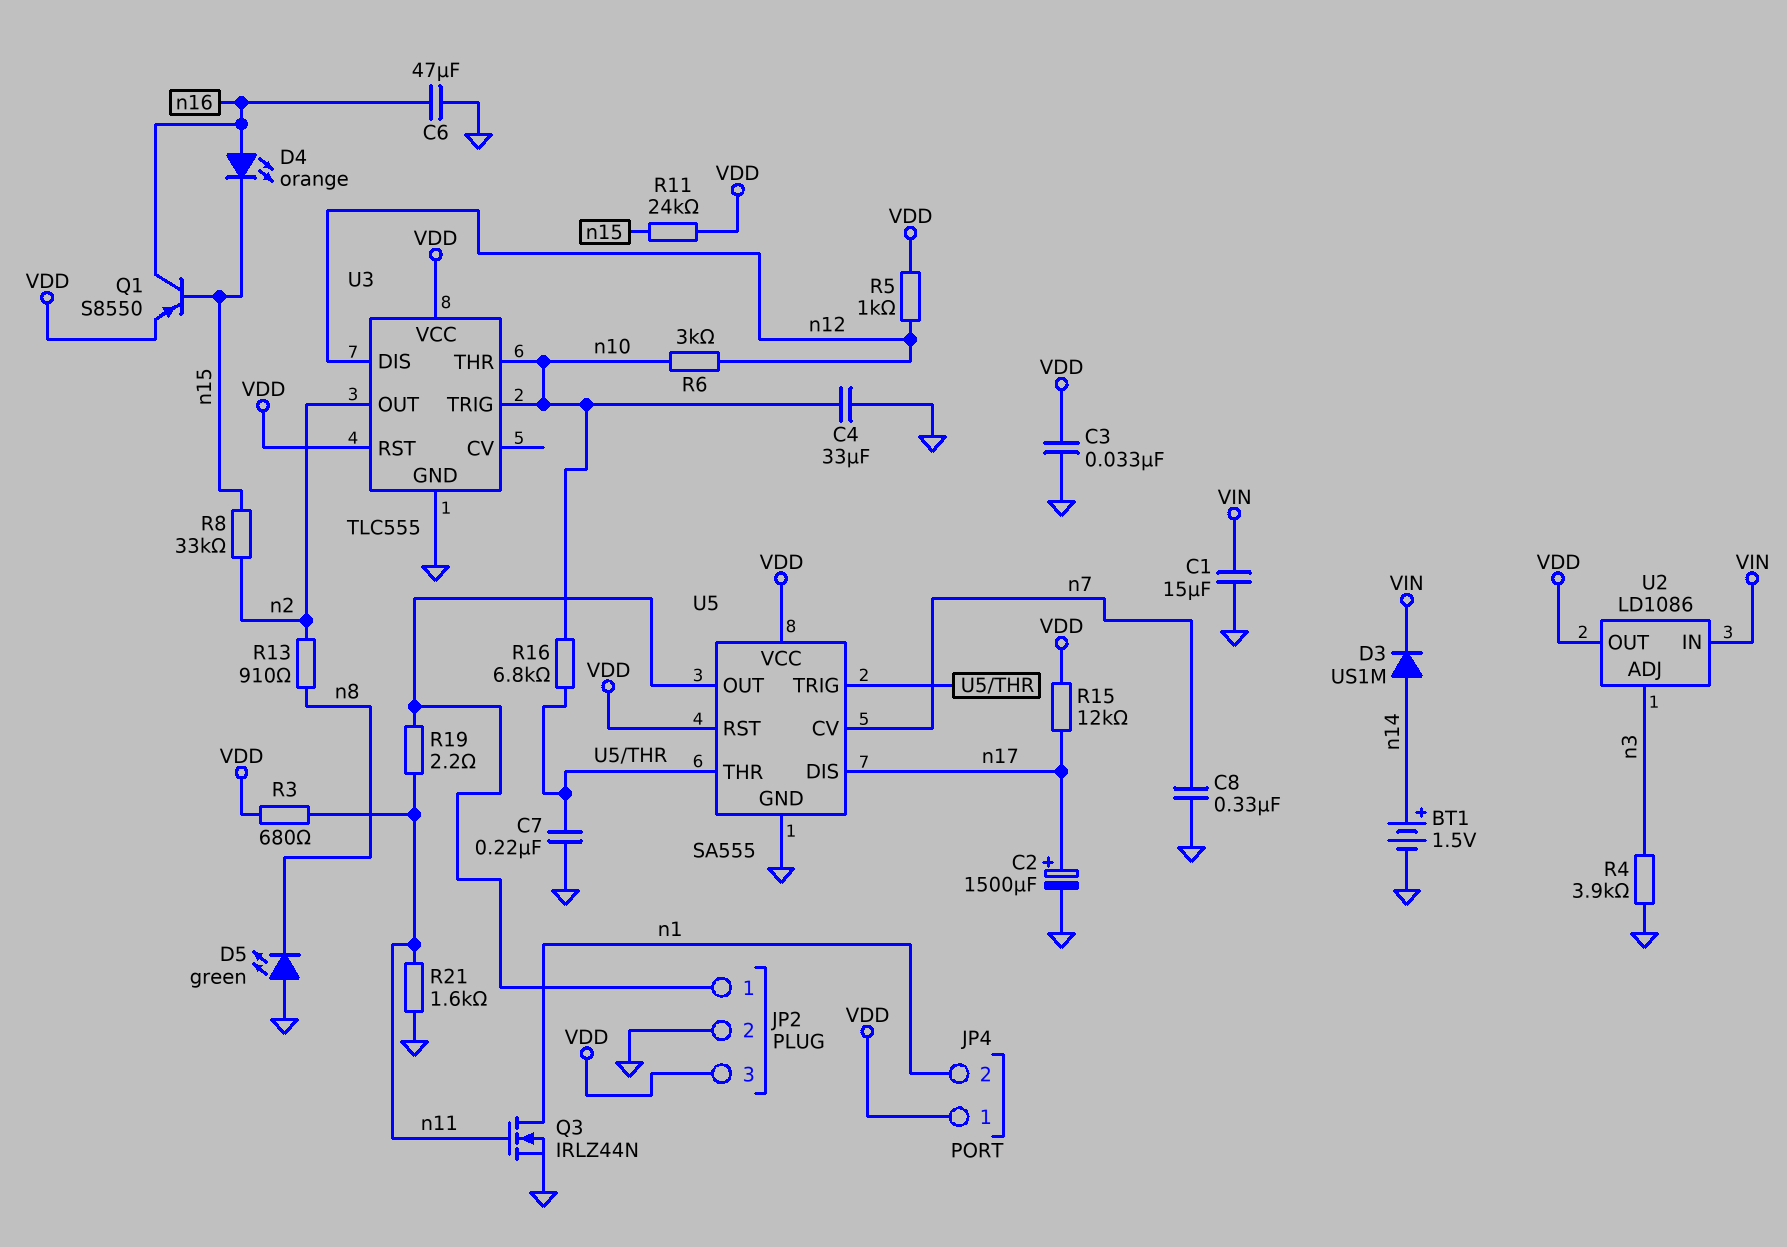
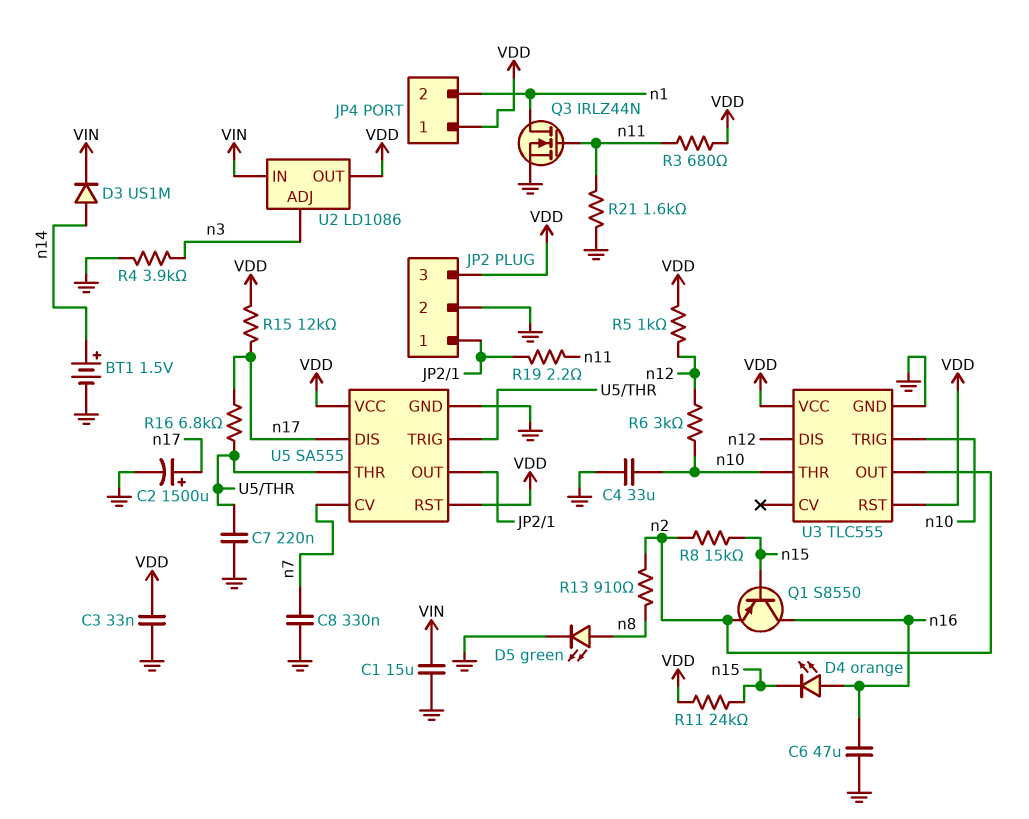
D5: LED green (A GND, K n8) -> LED green (A n8, K GND)
Q1: PNP S8550 (B n15, C n16, E VDD) -> PNP S8550 (B n15, C n16, E n2)
R8: 33k (n2, n15) -> 15k (n2, n15)
R16: 6.8k (U5/THR, n10) -> 6.8k (U5/THR, n17)

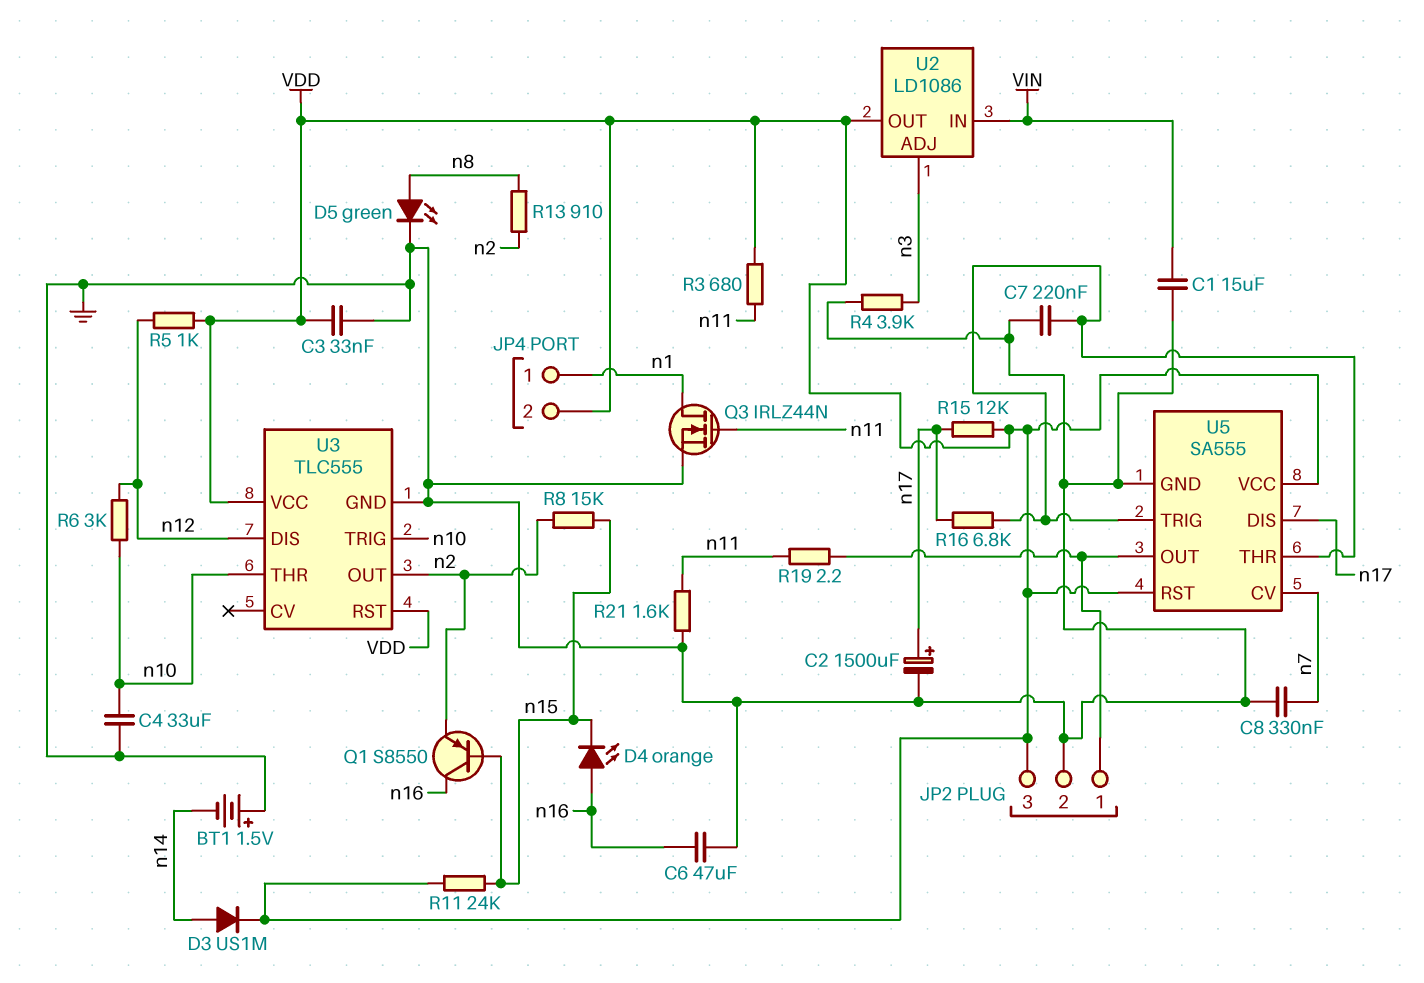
BT1: 1.5V (plus n14, minus GND) -> 1.5V (plus GND, minus n14)
D3: diode US1M (A n14, K VIN) -> diode US1M (A n14, K VDD)
JP4 pin 1: VDD -> n1
JP4 pin 2: n1 -> VDD

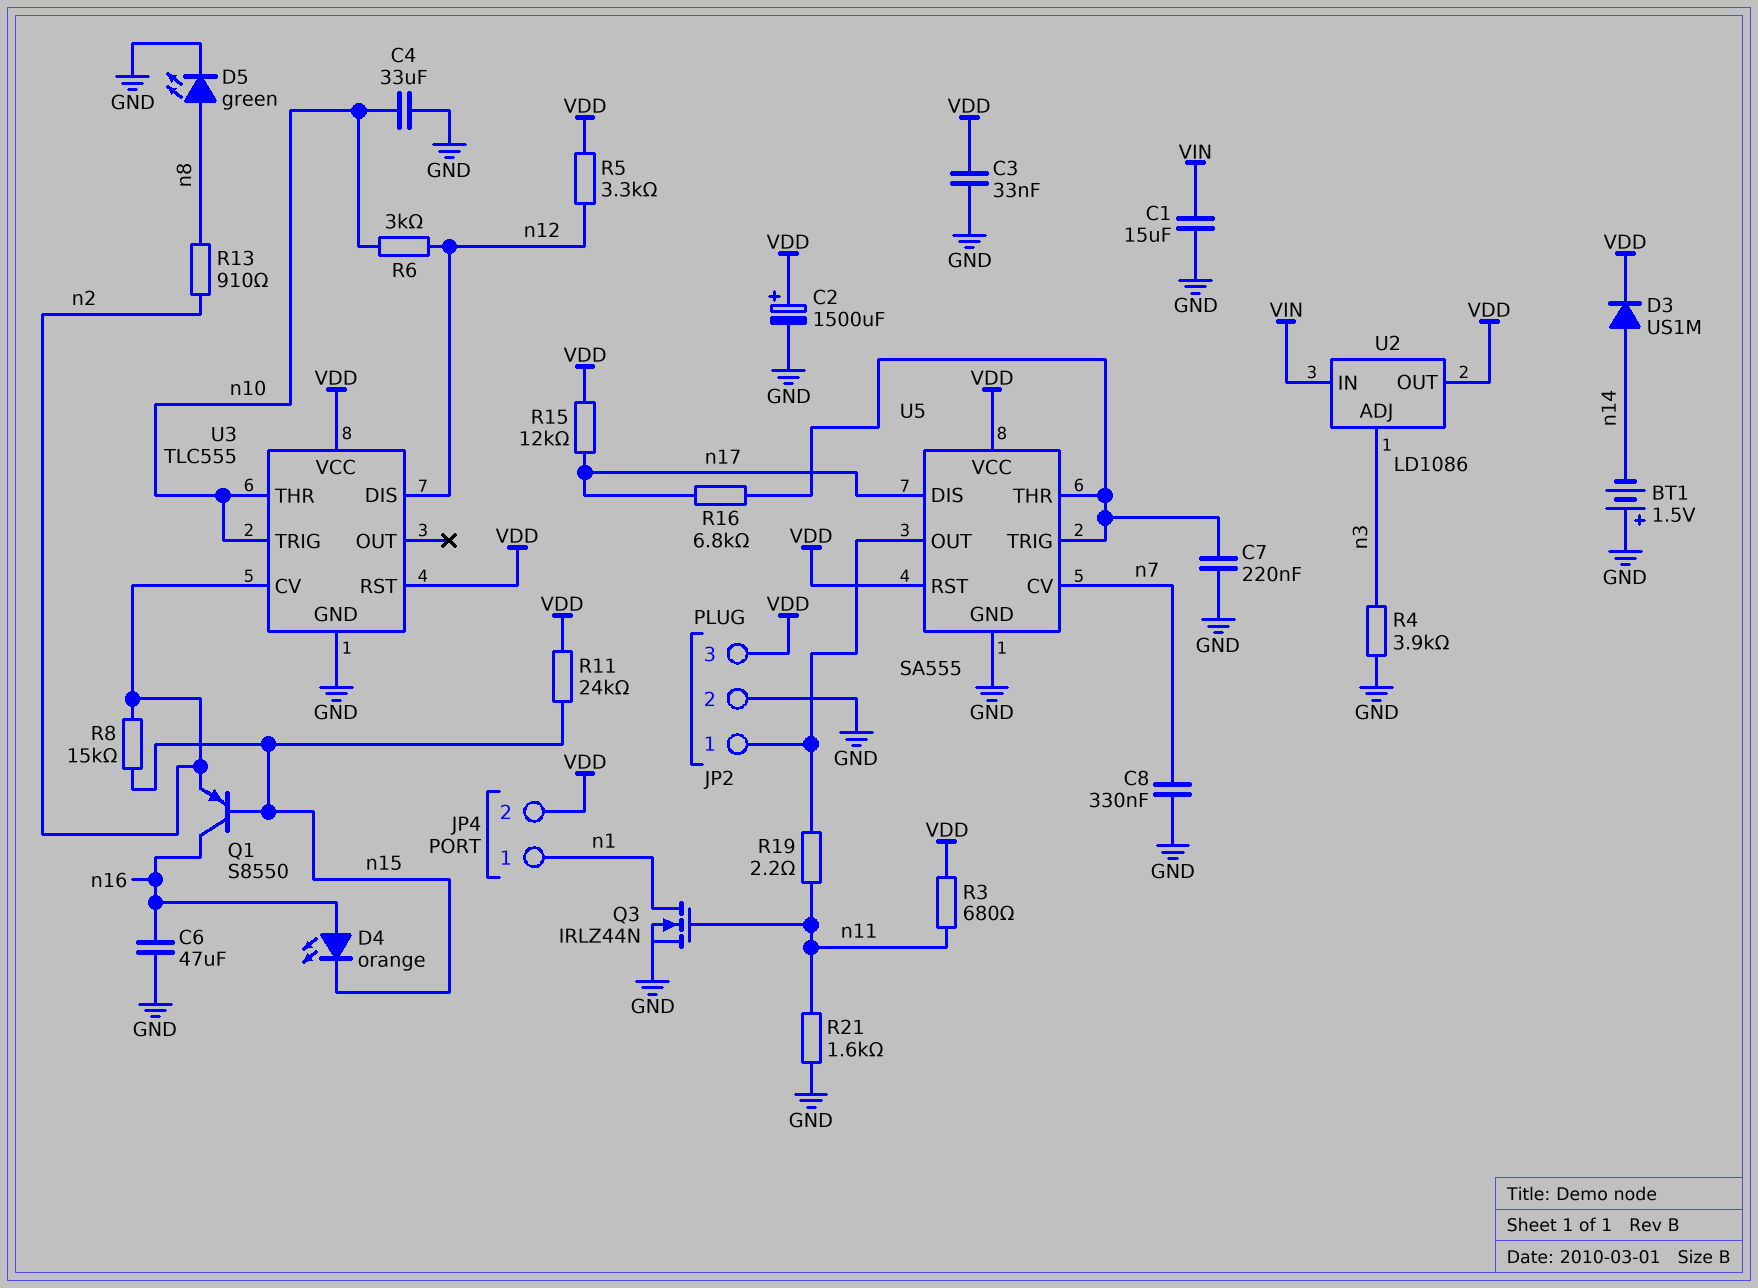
C2: 1500uF (plus n17, minus GND) -> 1500uF (plus VDD, minus GND)
R5: 1k (VDD, n12) -> 3.3k (VDD, n12)
U3 pin CV: none -> n2
U3 pin OUT: n2 -> none

